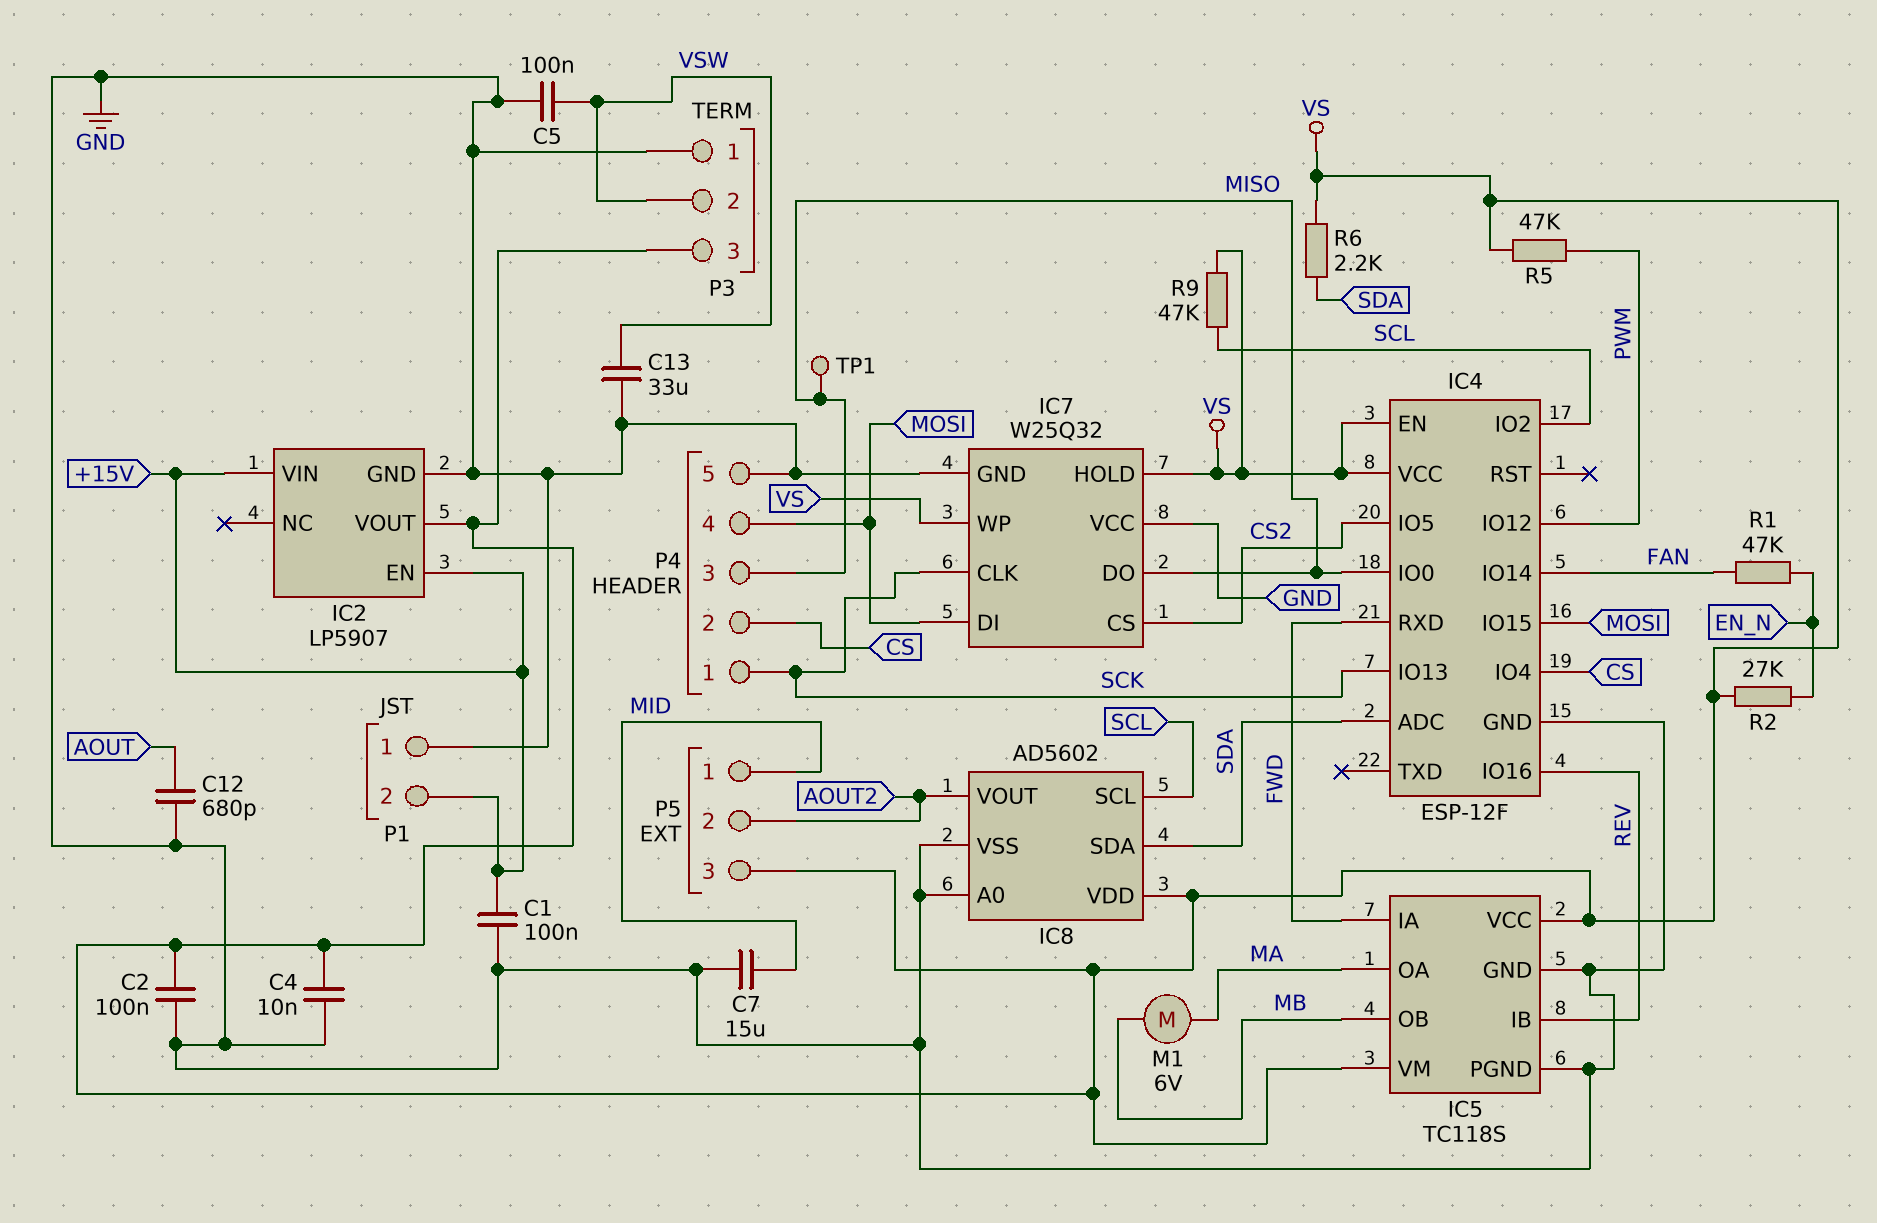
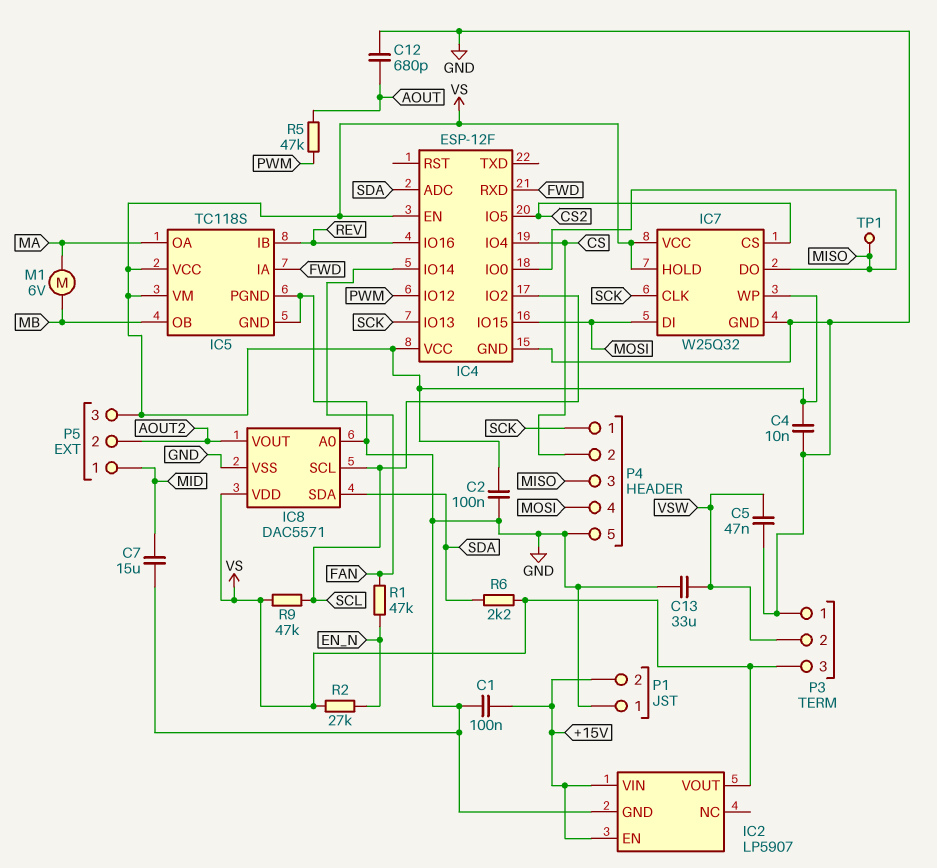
C5: 100nF (GND, VSW) -> 47nF (GND, VSW)
IC7 pin VCC: GND -> VS
IC8: AD5602 -> DAC5571
R5: 47k (PWM, VS) -> 47k (AOUT, PWM)

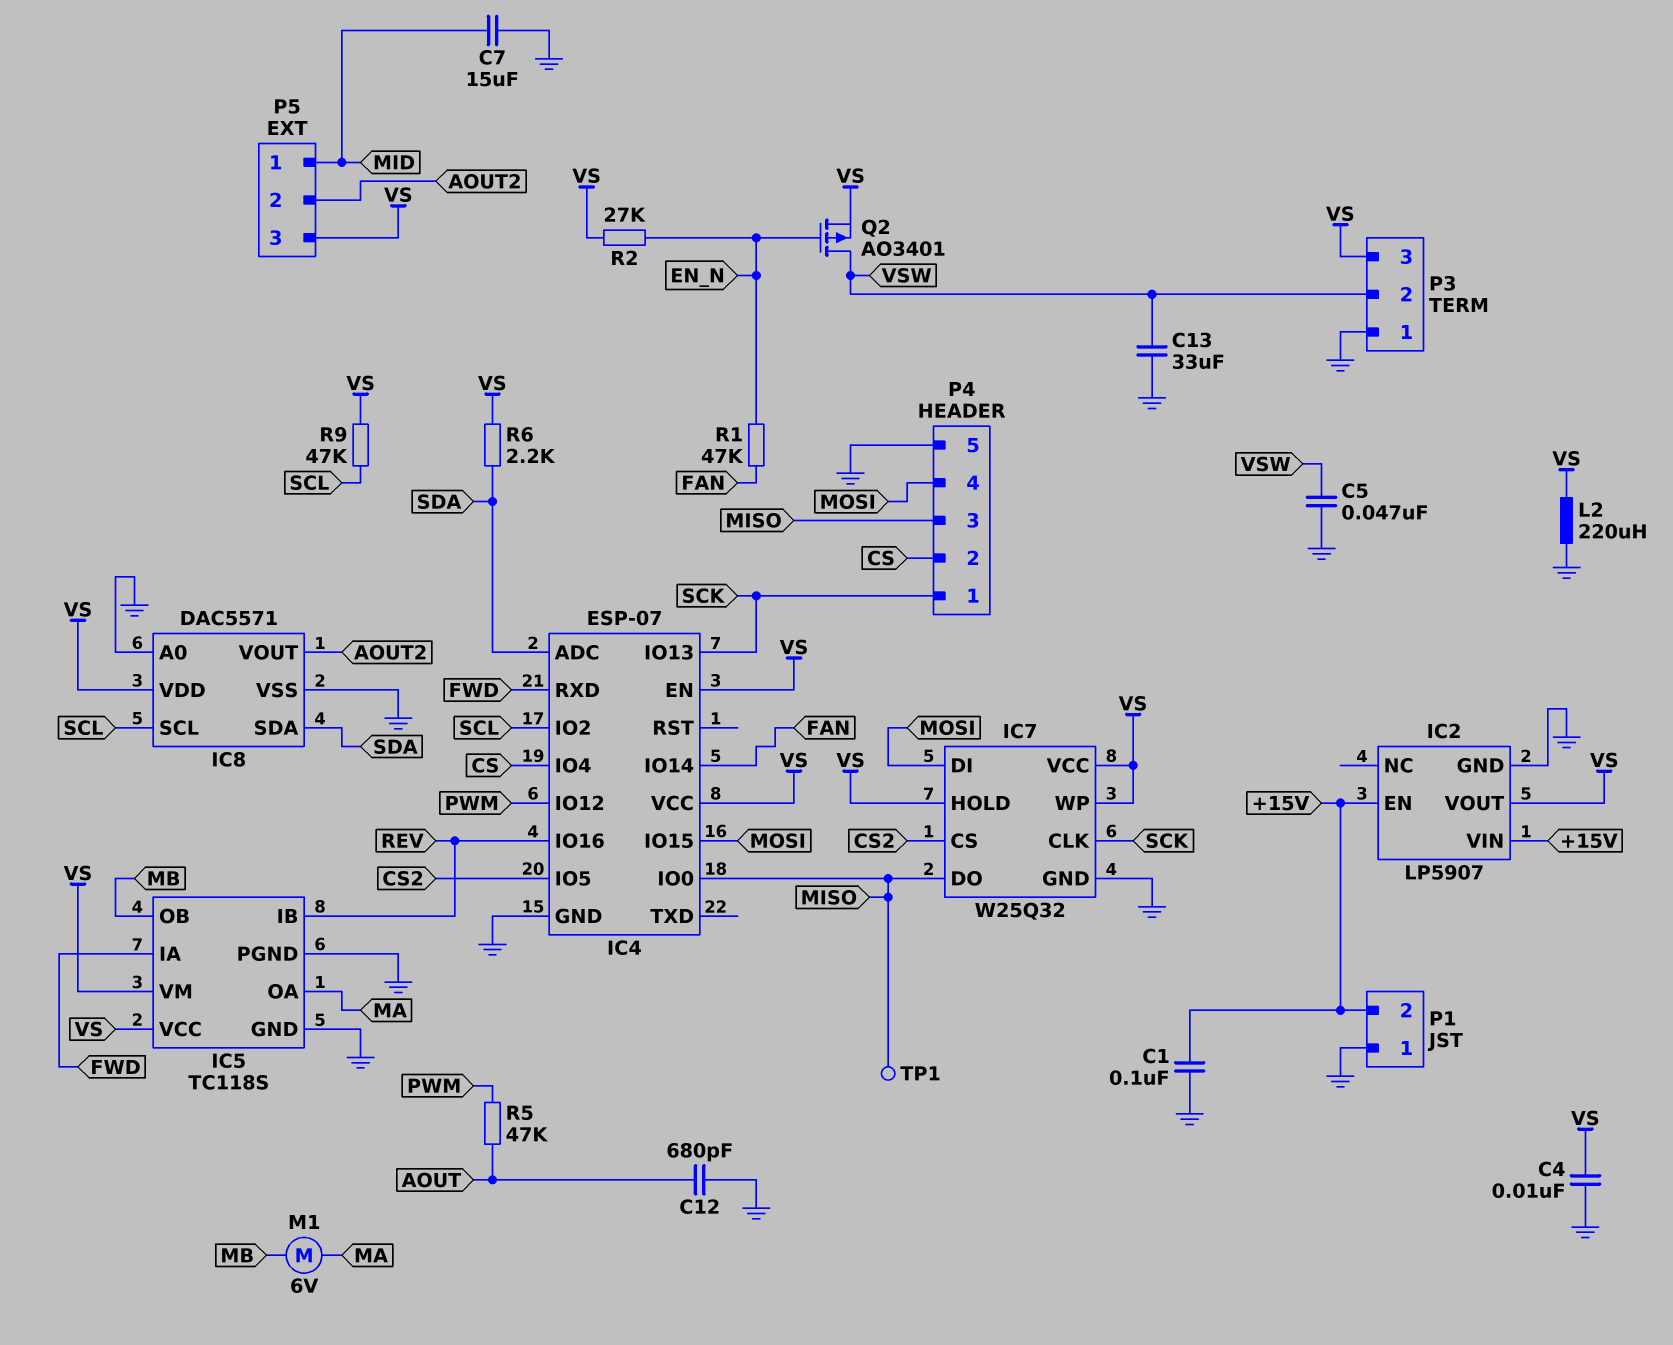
C2: 100nF (GND, VS) -> none
IC4: ESP-12F -> ESP-07
L2: none -> 220uH (GND, VS)
Q2: none -> PMOS AO3401 (G EN_N, D VSW, S VS)

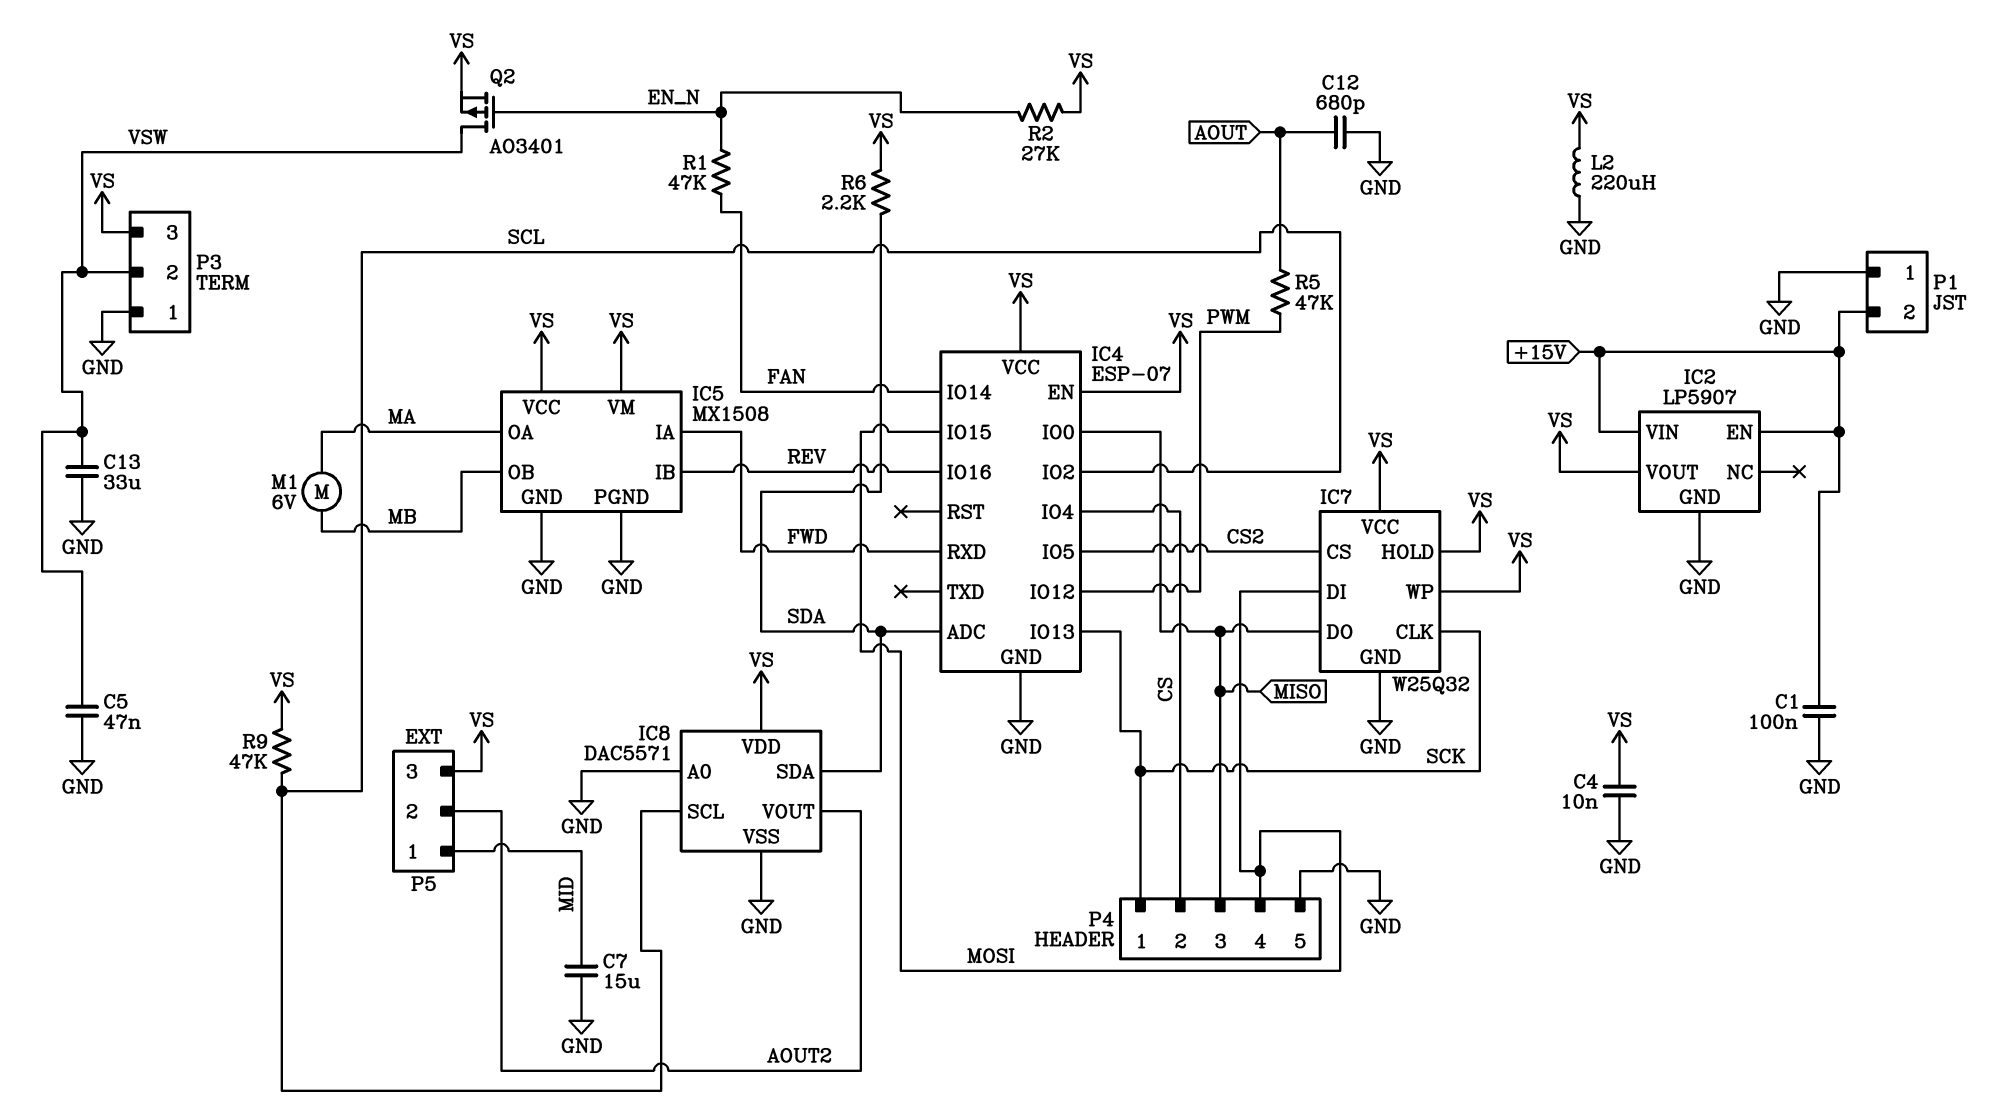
IC5: TC118S -> MX1508
TP1: test point (MISO) -> none

